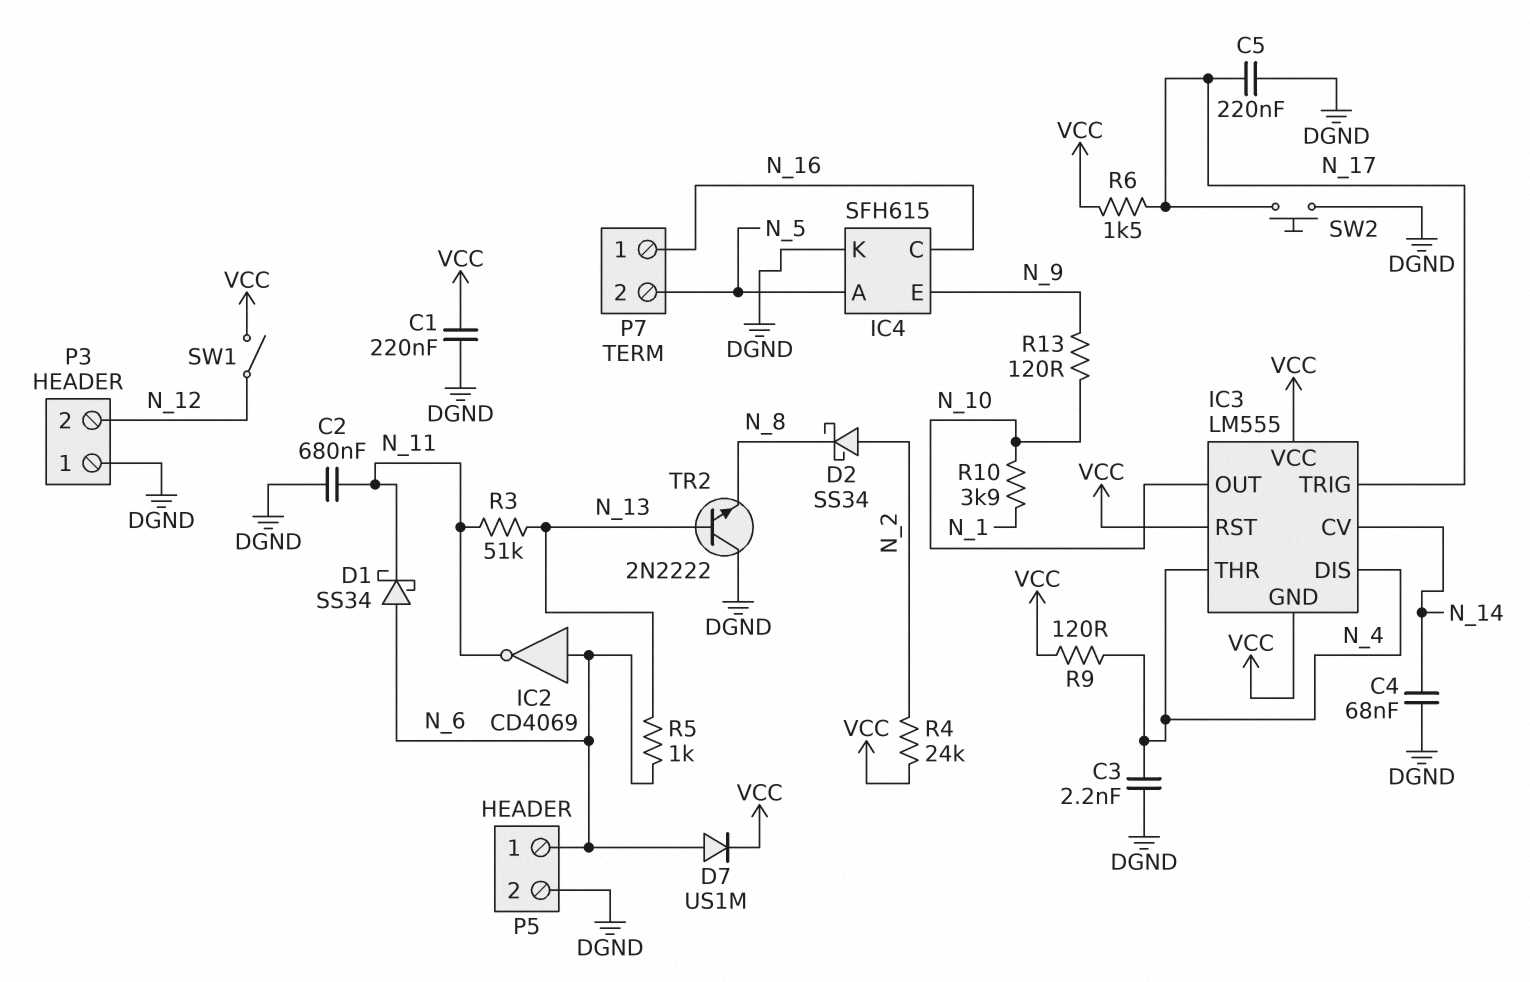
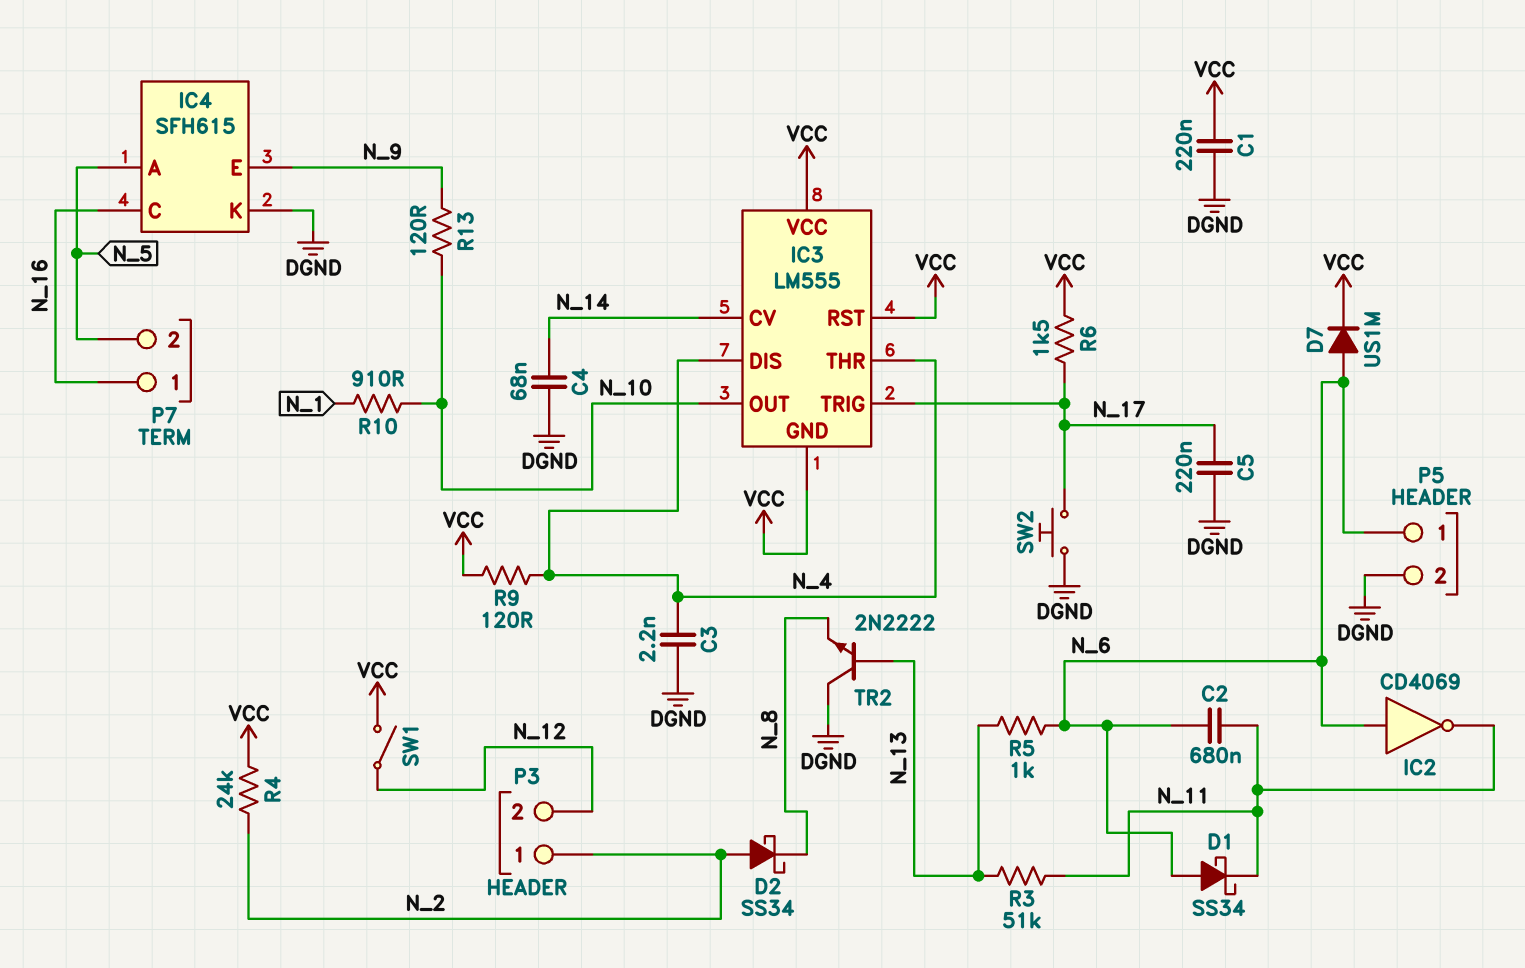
C2: 680nF (DGND, N_11) -> 680nF (N_6, N_11)
P3 pin 1: DGND -> N_2
R10: 3.9k (N_1, N_10) -> 910 (N_1, N_10)

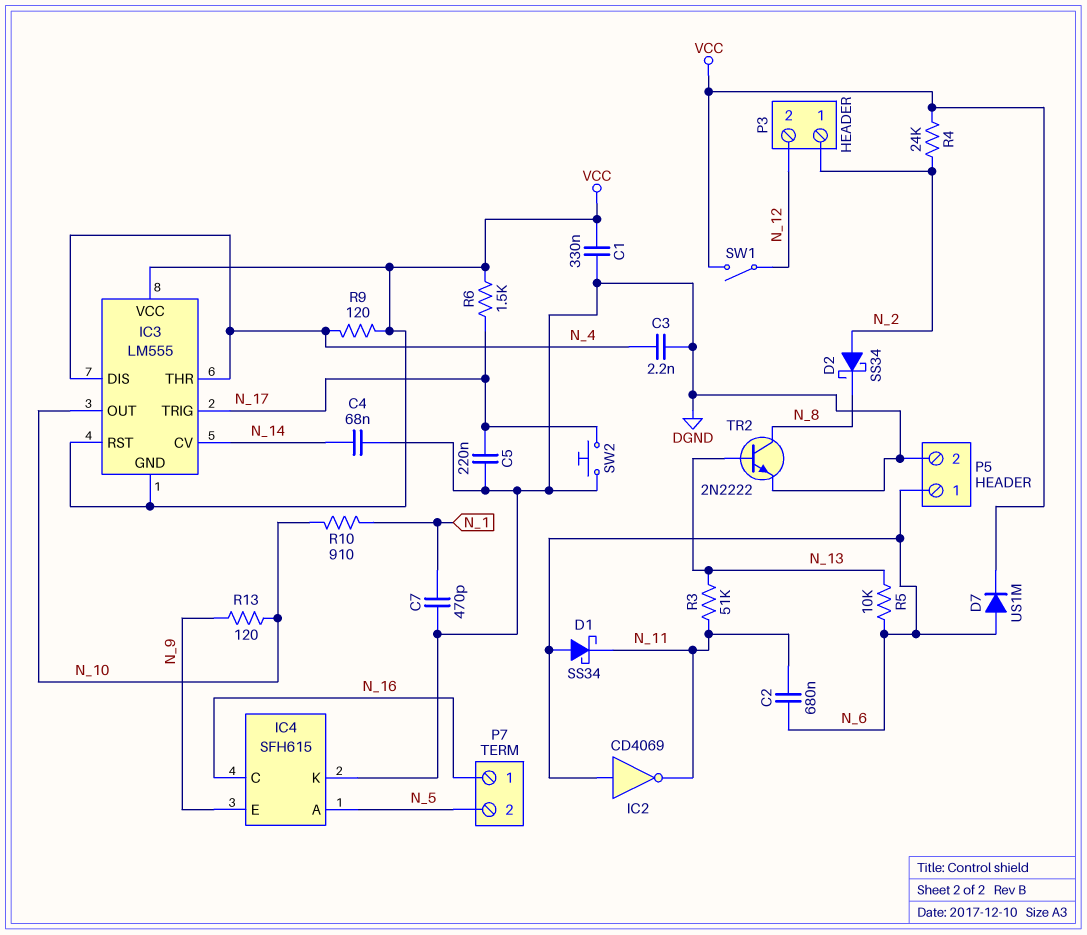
C1: 220nF (DGND, VCC) -> 330nF (DGND, VCC)
C7: none -> 470pF (DGND, N_1)
R5: 1k (N_6, N_13) -> 10k (N_6, N_13)
TR2: NPN 2N2222 (B N_13, C DGND, E N_8) -> NPN 2N2222 (B N_13, C N_8, E DGND)

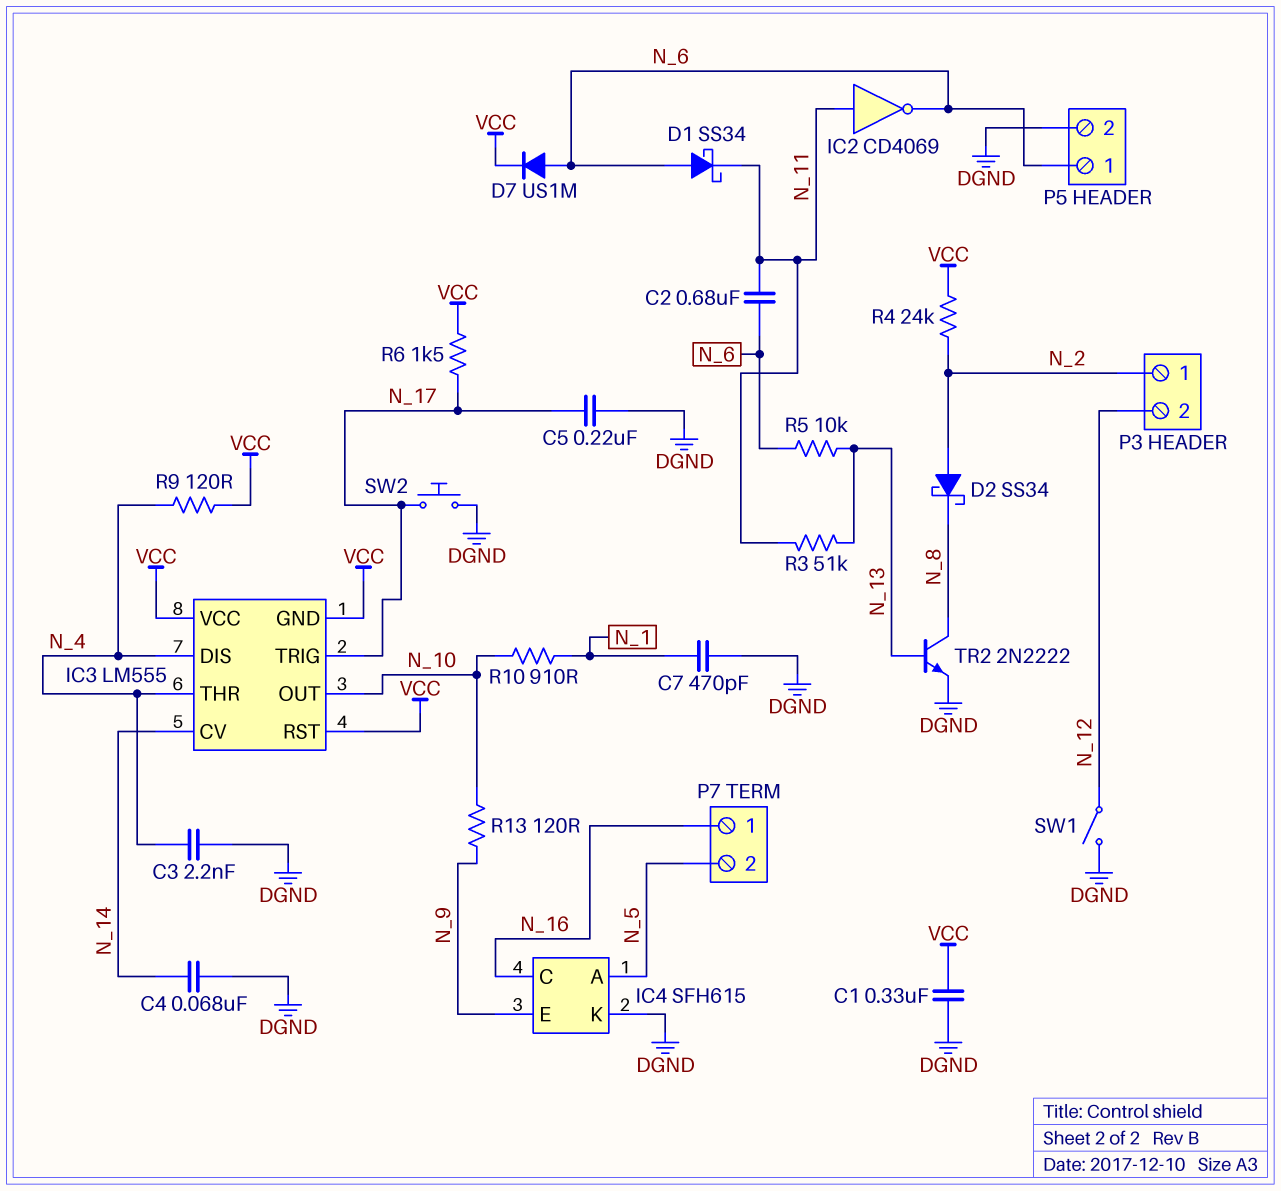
IC2: NOT CD4069 (in N_6, out N_11) -> NOT CD4069 (in N_11, out N_6)
SW1: switch (N_12, VCC) -> switch (DGND, N_12)

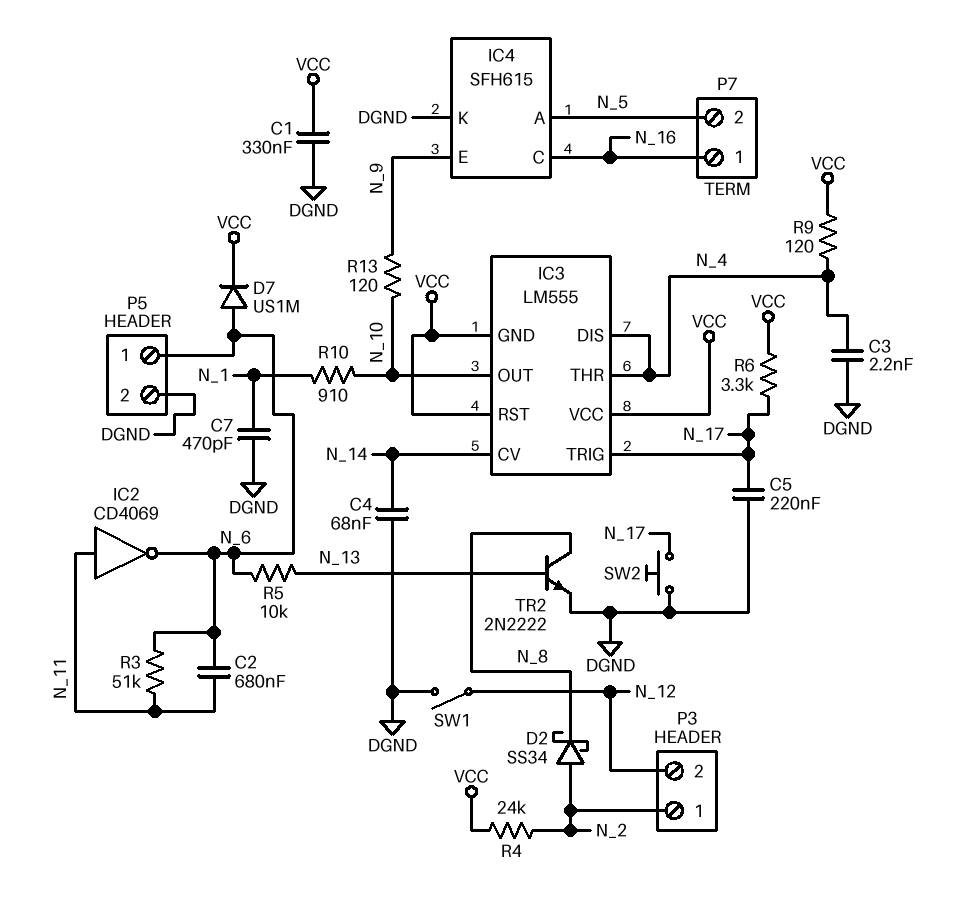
D1: schottky SS34 (A N_6, K N_11) -> none
R3: 51k (N_11, N_13) -> 51k (N_6, N_11)
R6: 1.5k (N_17, VCC) -> 3.3k (N_17, VCC)

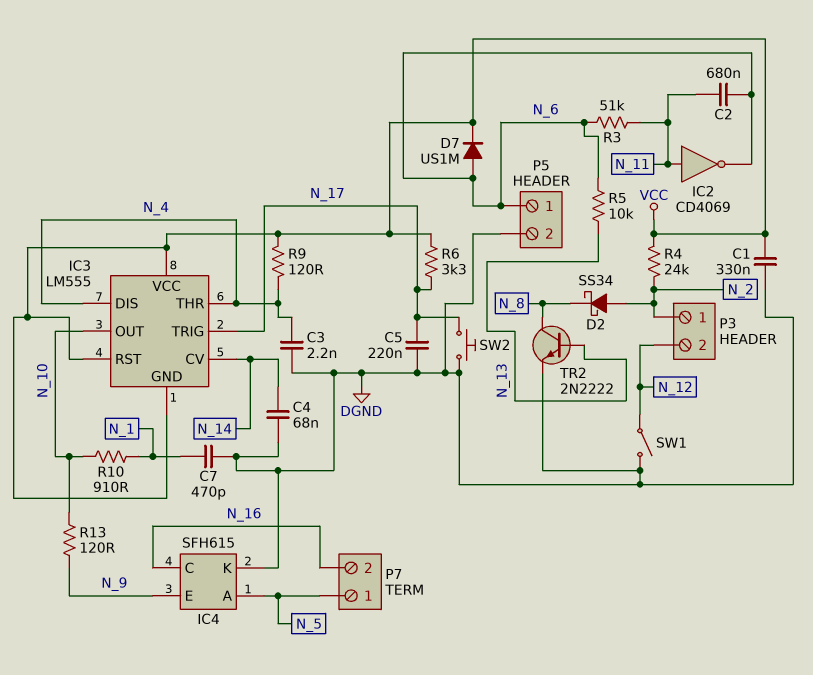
P7 pin 1: N_16 -> N_5
P7 pin 2: N_5 -> N_16

